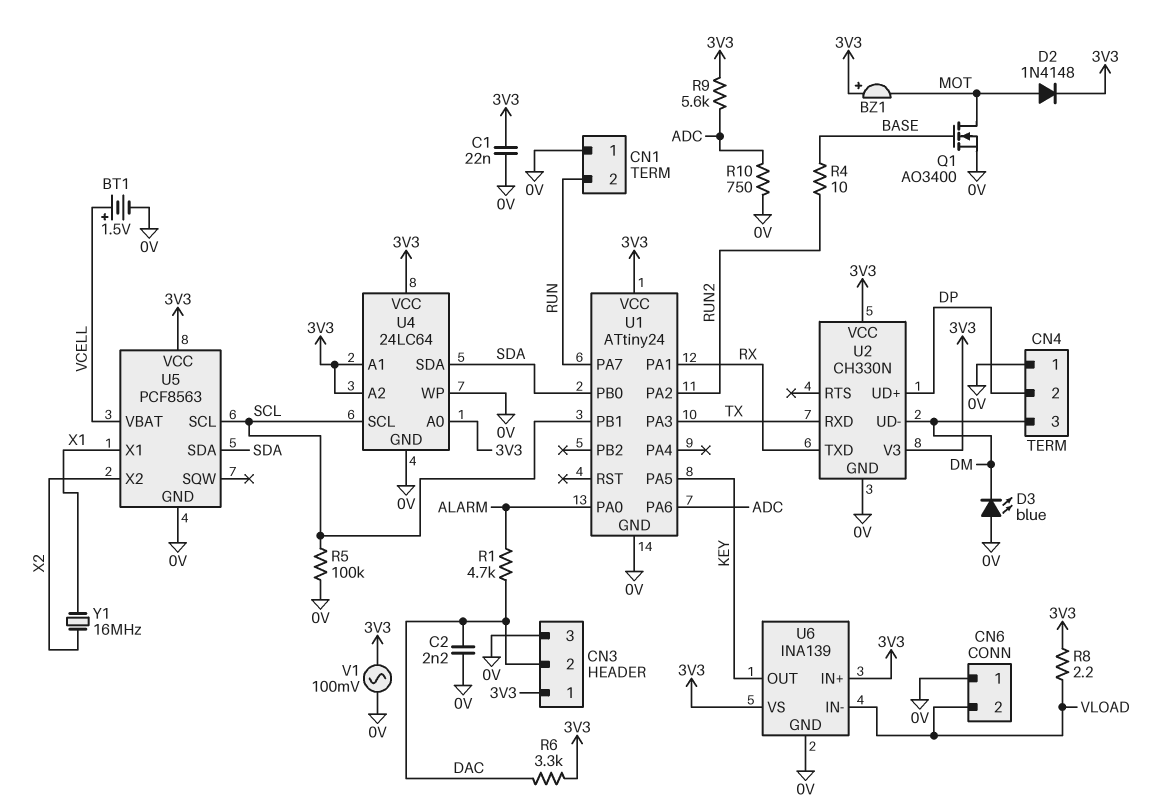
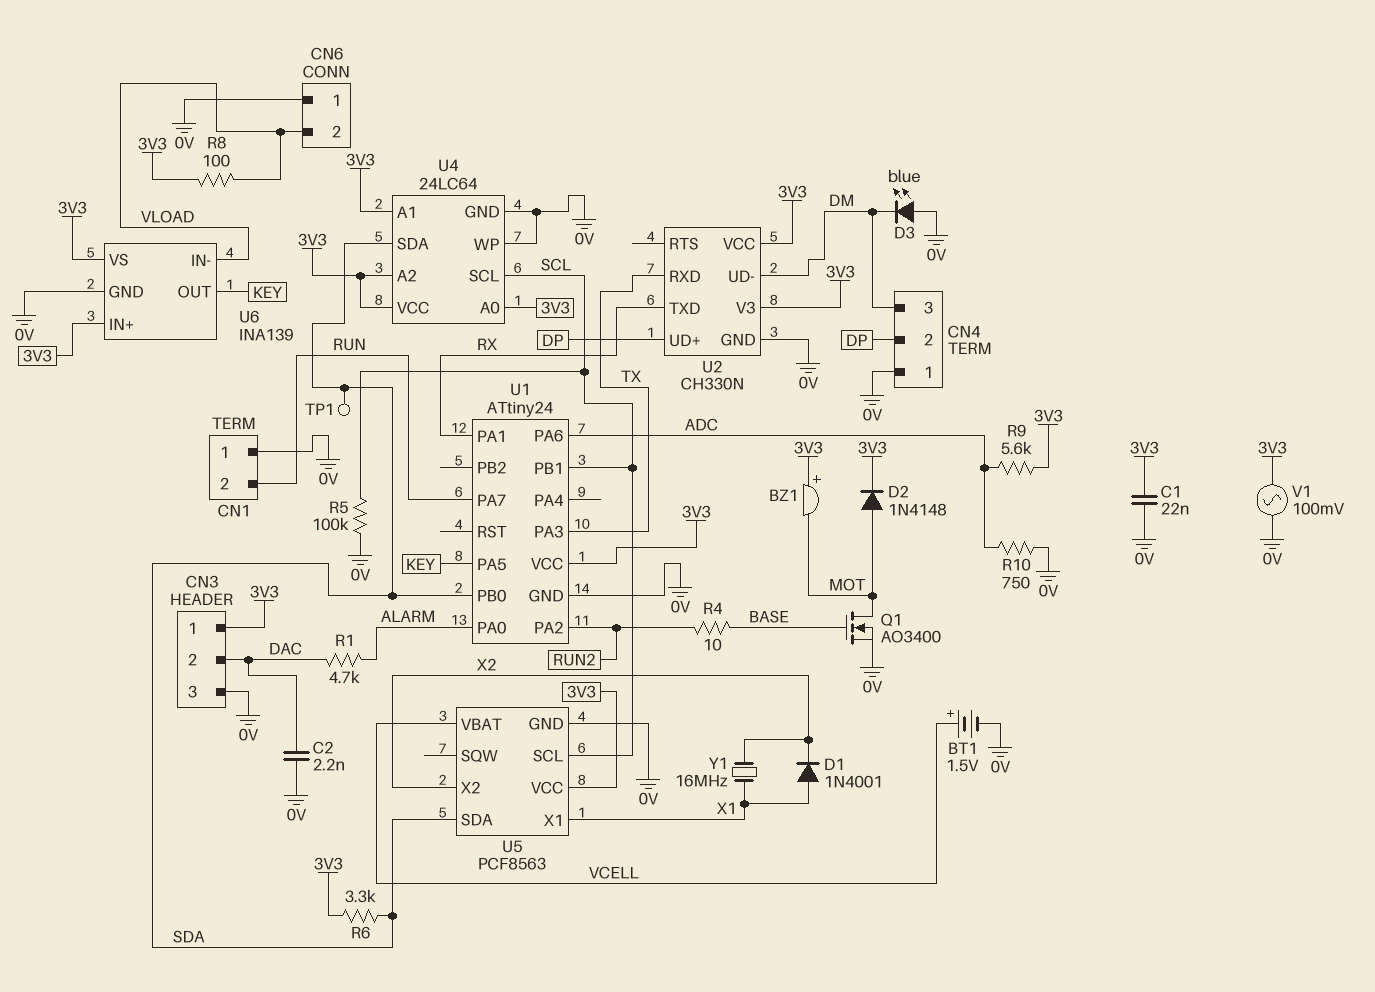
D1: none -> diode 1N4001 (A X1, K X2)
R6: 3.3k (3V3, DAC) -> 3.3k (3V3, SDA)
R8: 2.2 (3V3, VLOAD) -> 100 (3V3, VLOAD)
TP1: none -> test point (SDA)

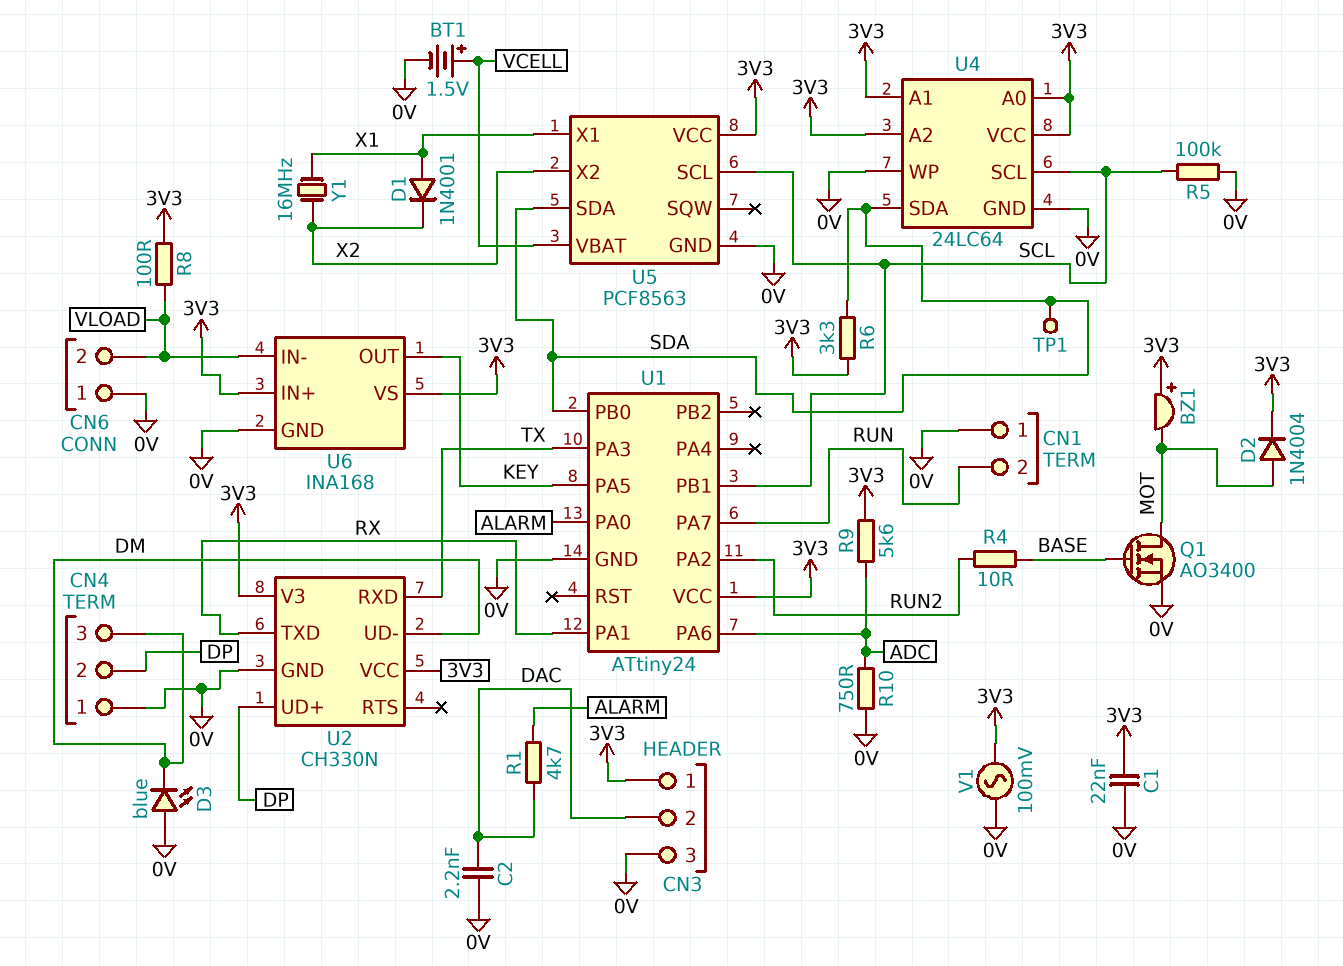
D2: diode 1N4148 (A MOT, K 3V3) -> diode 1N4004 (A MOT, K 3V3)
U6: INA139 -> INA168

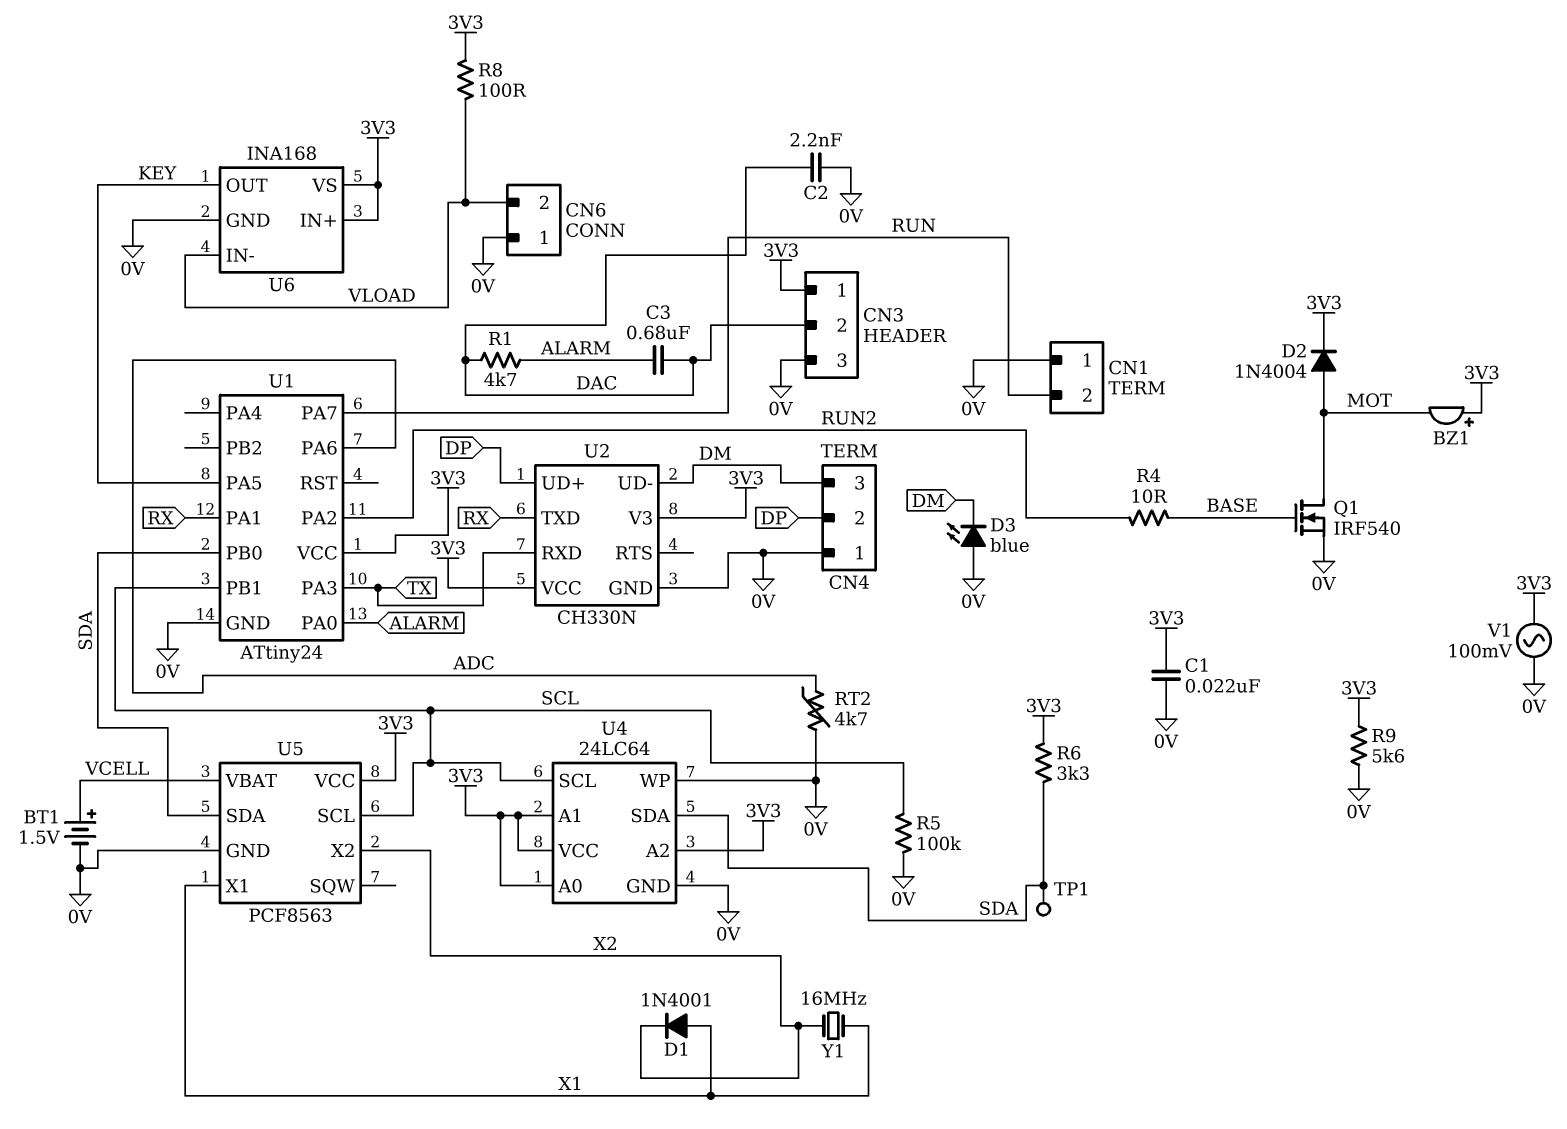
C3: none -> 680nF (ALARM, DAC)
Q1: NMOS AO3400 (G BASE, D MOT, S 0V) -> NMOS IRF540 (G BASE, D MOT, S 0V)
R9: 5.6k (3V3, ADC) -> 5.6k (0V, 3V3)
R10: 750 (0V, ADC) -> none
RT2: none -> 4.7k (0V, ADC)

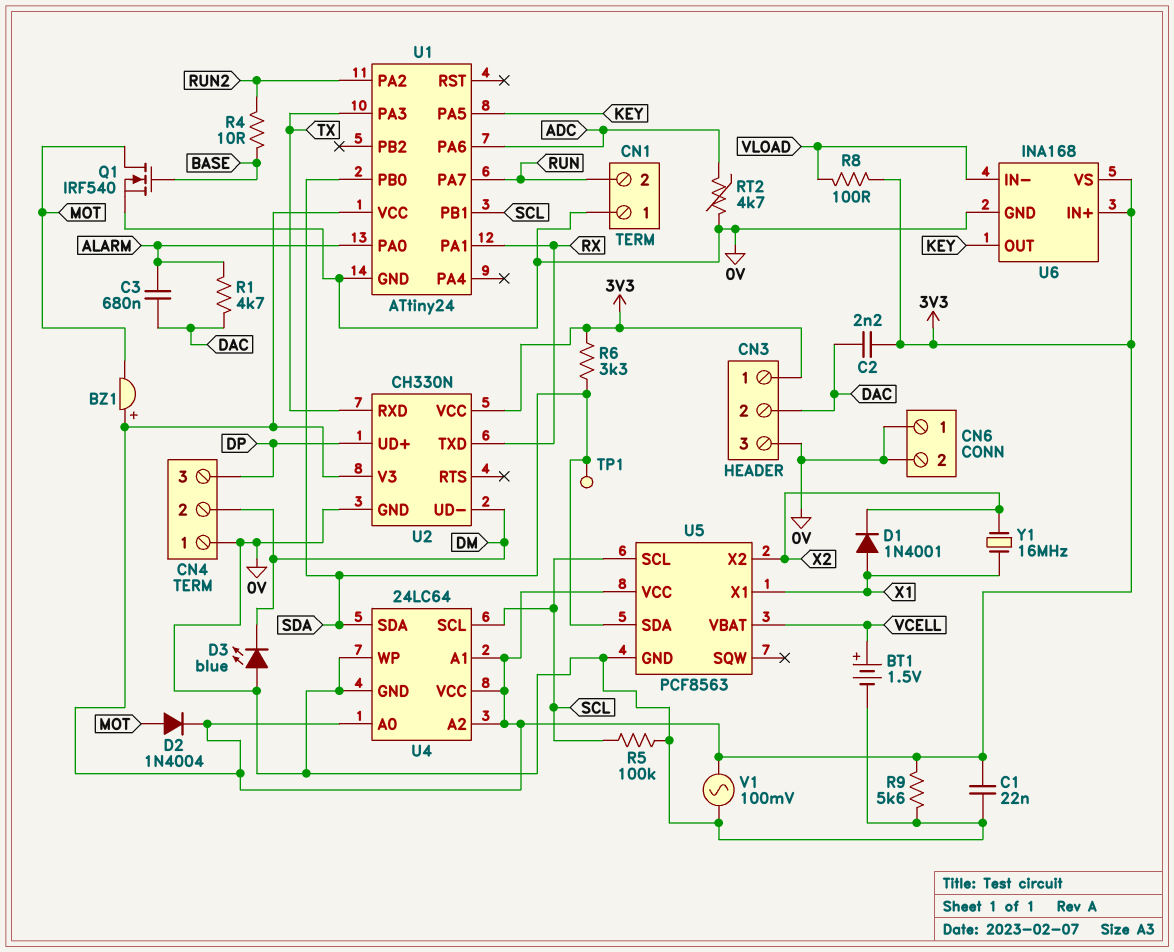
C2: 2.2nF (0V, DAC) -> 2.2nF (3V3, DAC)
CN4 pin 2: DP -> DM
CN4 pin 3: DM -> DP
CN6 pin 2: VLOAD -> 0V

